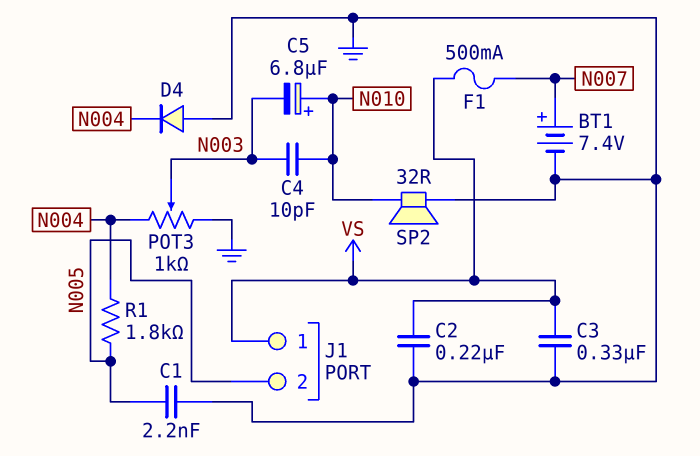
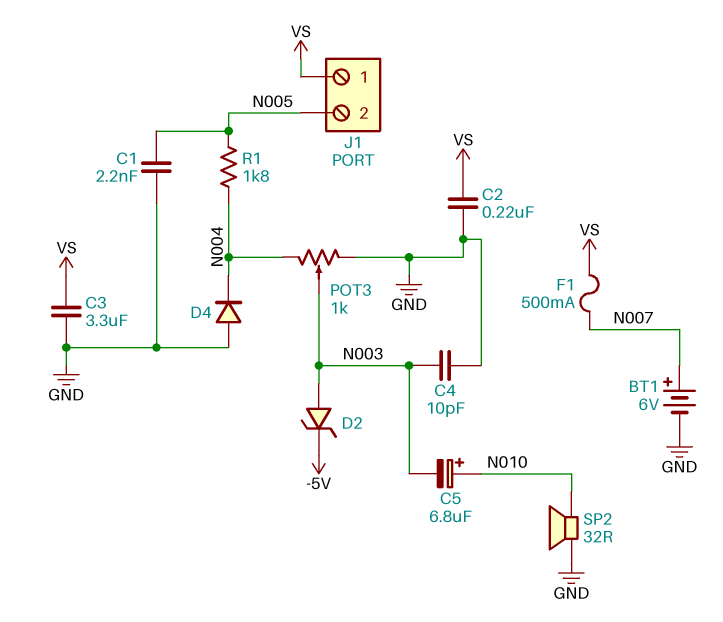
BT1: 7.4V (plus N007, minus GND) -> 6V (plus N007, minus GND)
C3: 330nF (GND, VS) -> 3.3uF (GND, VS)
C4: 10pF (N003, N010) -> 10pF (GND, N003)
D2: none -> zener (A N003, K -5V)

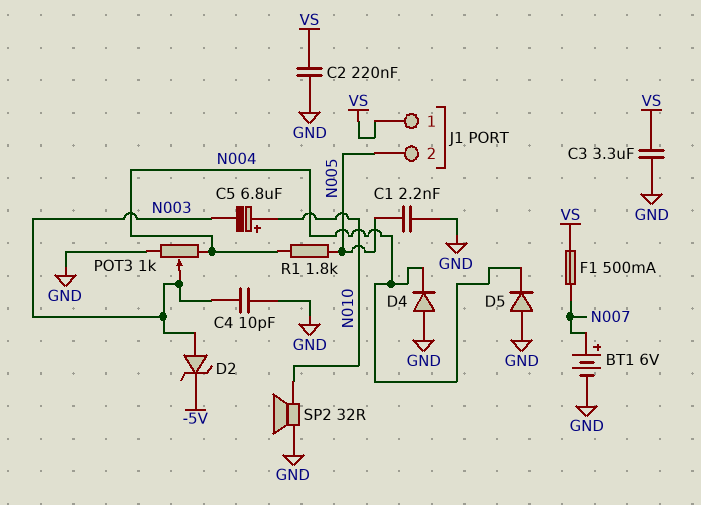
D5: none -> diode (A GND, K N004)

